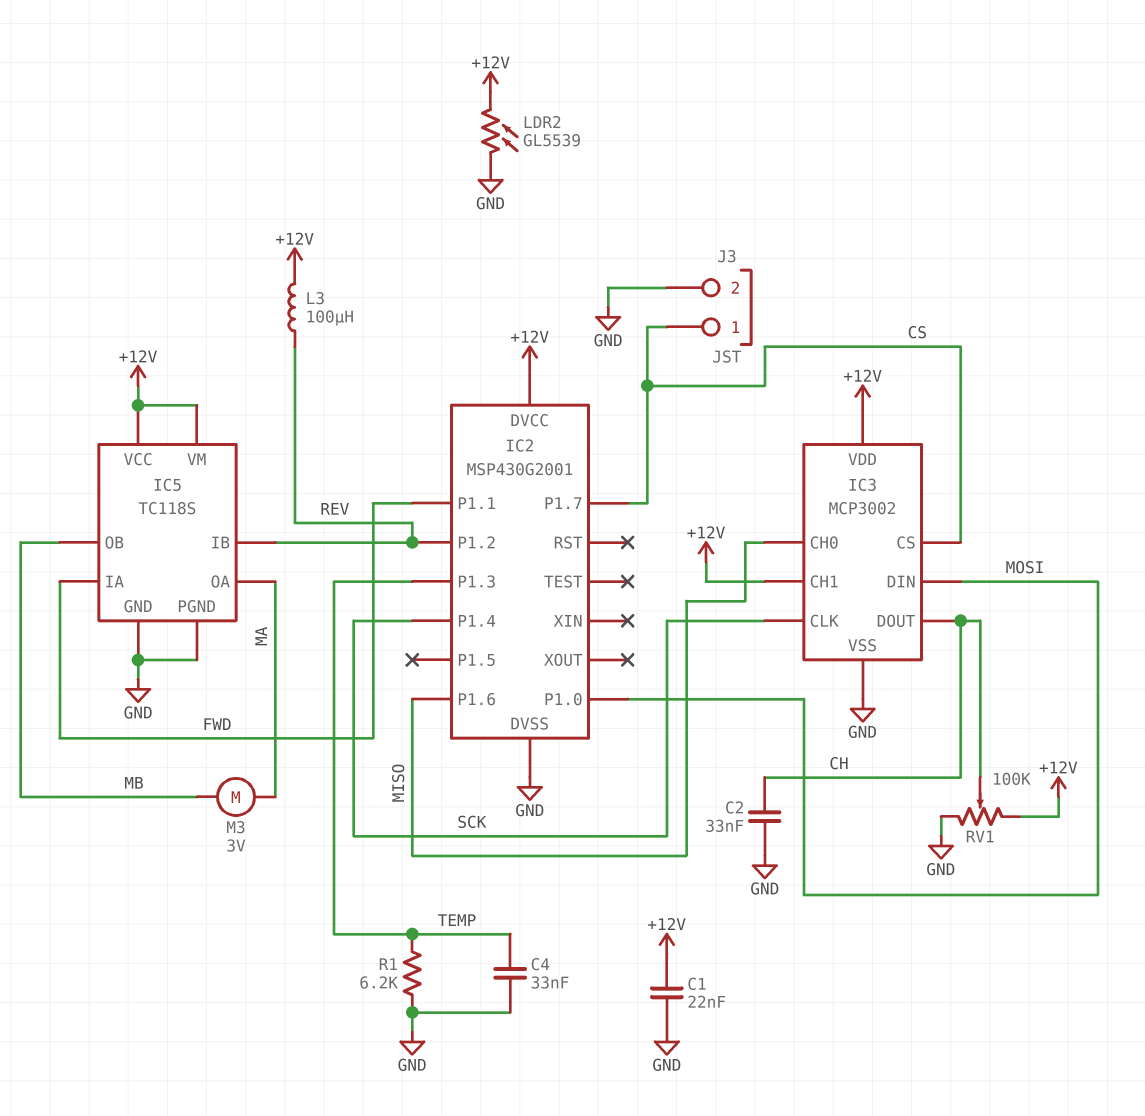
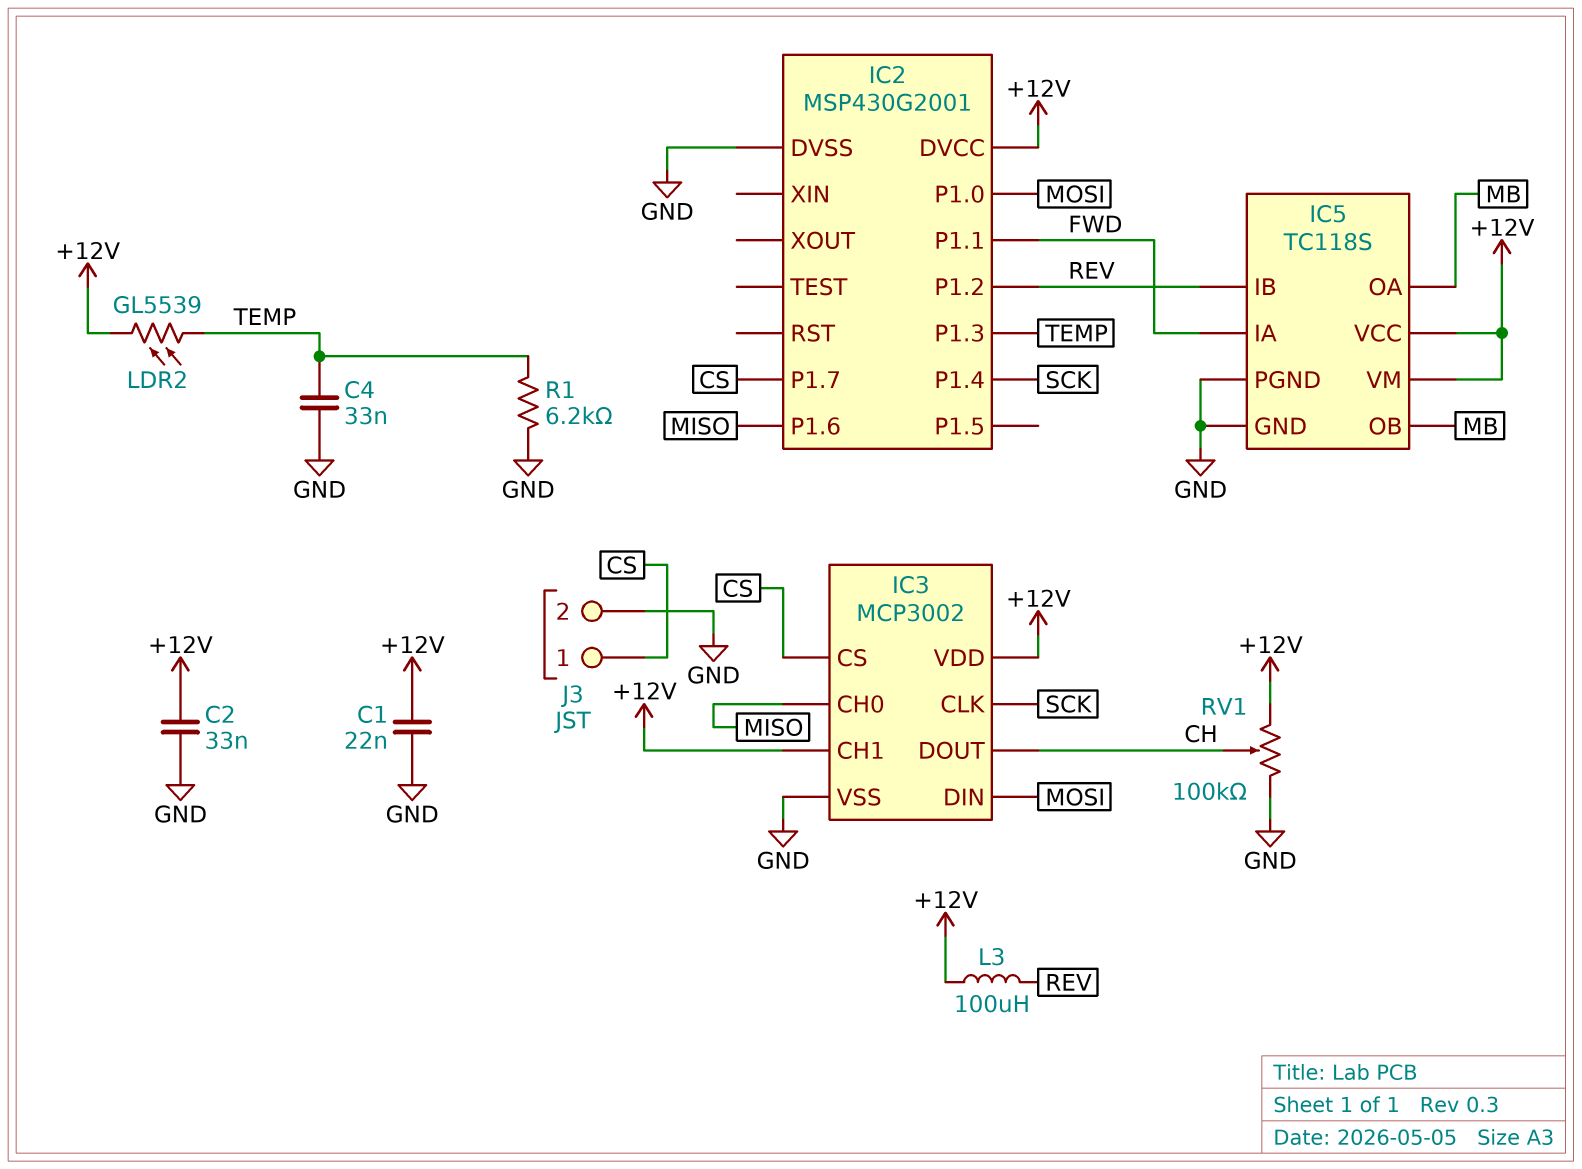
C2: 33nF (CH, GND) -> 33nF (+12V, GND)
IC5 pin OA: MA -> MB
LDR2: GL5539 (+12V, GND) -> GL5539 (+12V, TEMP)
M3: motor 3V (MA, MB) -> none

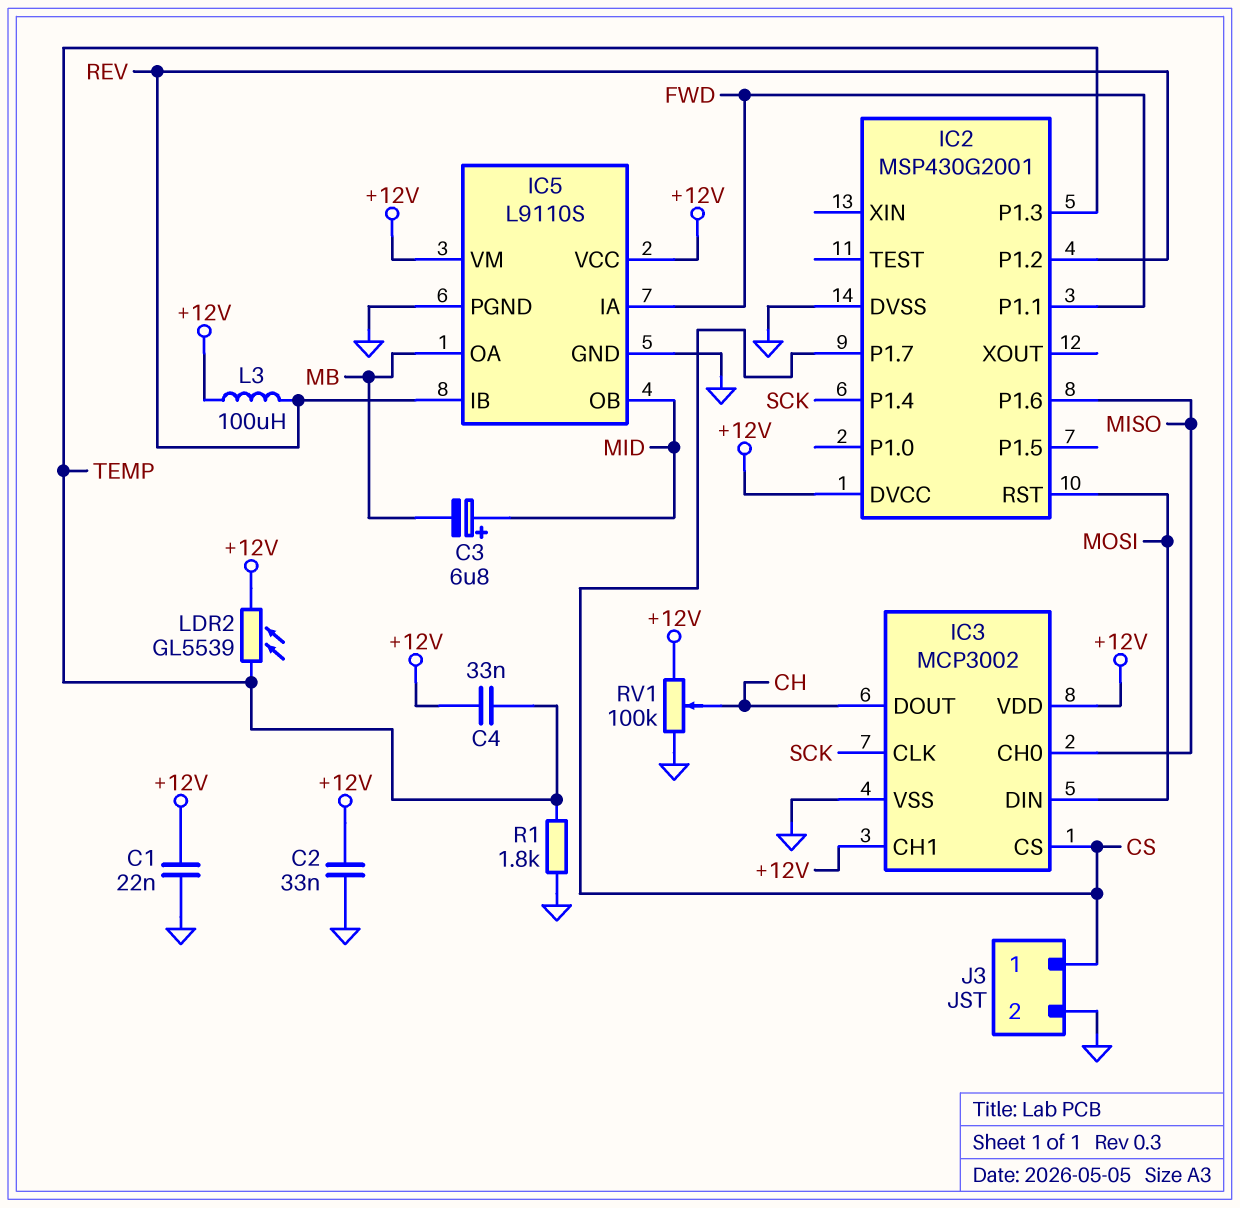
C3: none -> 6.8uF (plus MID, minus MB)
C4: 33nF (GND, TEMP) -> 33nF (+12V, TEMP)
IC2 pin P1.0: MOSI -> none
IC2 pin RST: none -> MOSI
IC5: TC118S -> L9110S
IC5 pin OB: MB -> MID
R1: 6.2k (GND, TEMP) -> 1.8k (GND, TEMP)

